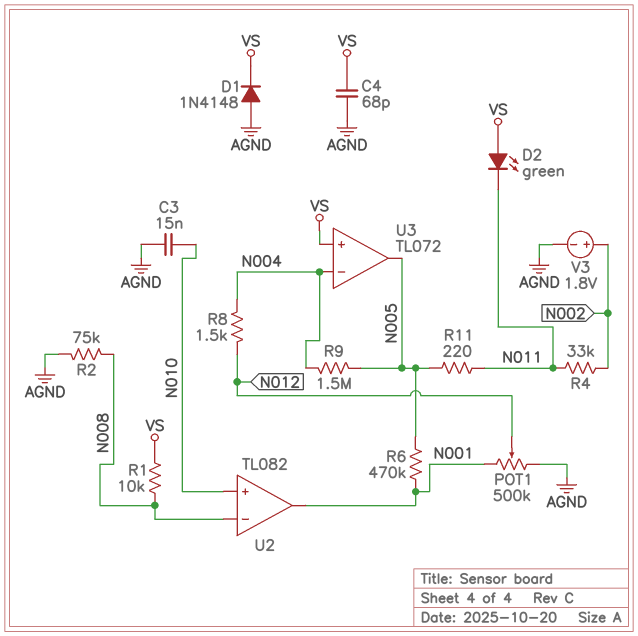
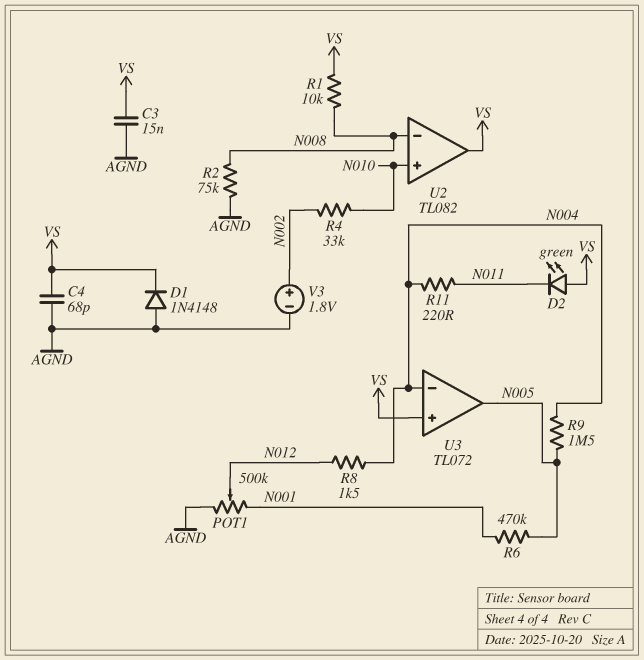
C3: 15nF (AGND, N010) -> 15nF (AGND, VS)
R4: 33k (N002, N011) -> 33k (N002, N010)
R11: 220 (N005, N011) -> 220 (N004, N011)
U2 pin out: N001 -> VS

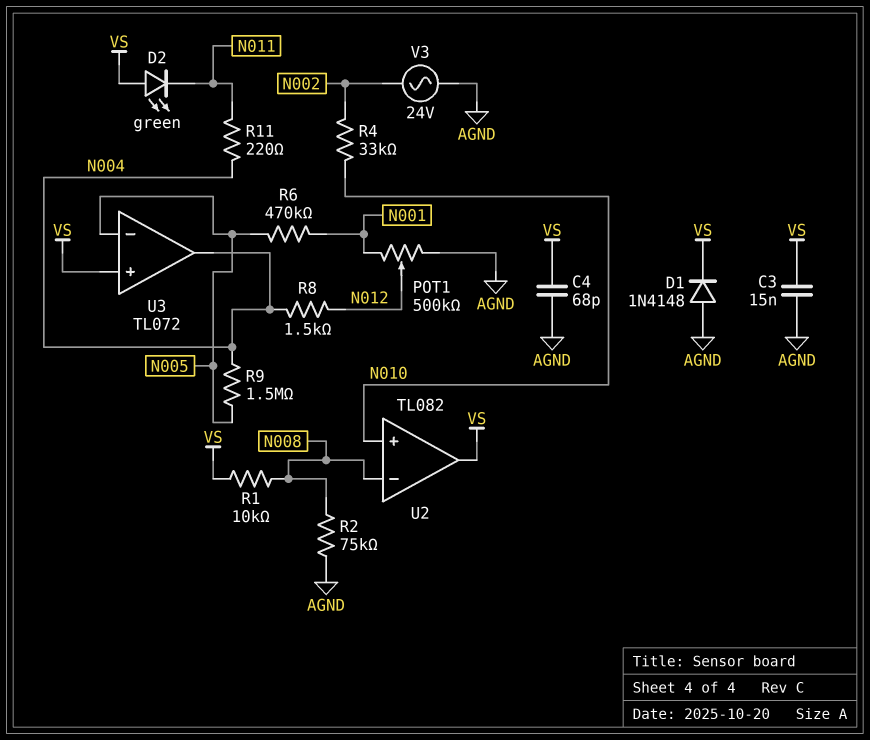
U3 pin in-: N004 -> N005
U3 pin out: N005 -> N004
V3: 1.8V (plus N002, minus AGND) -> AC 24V (AGND, N002)

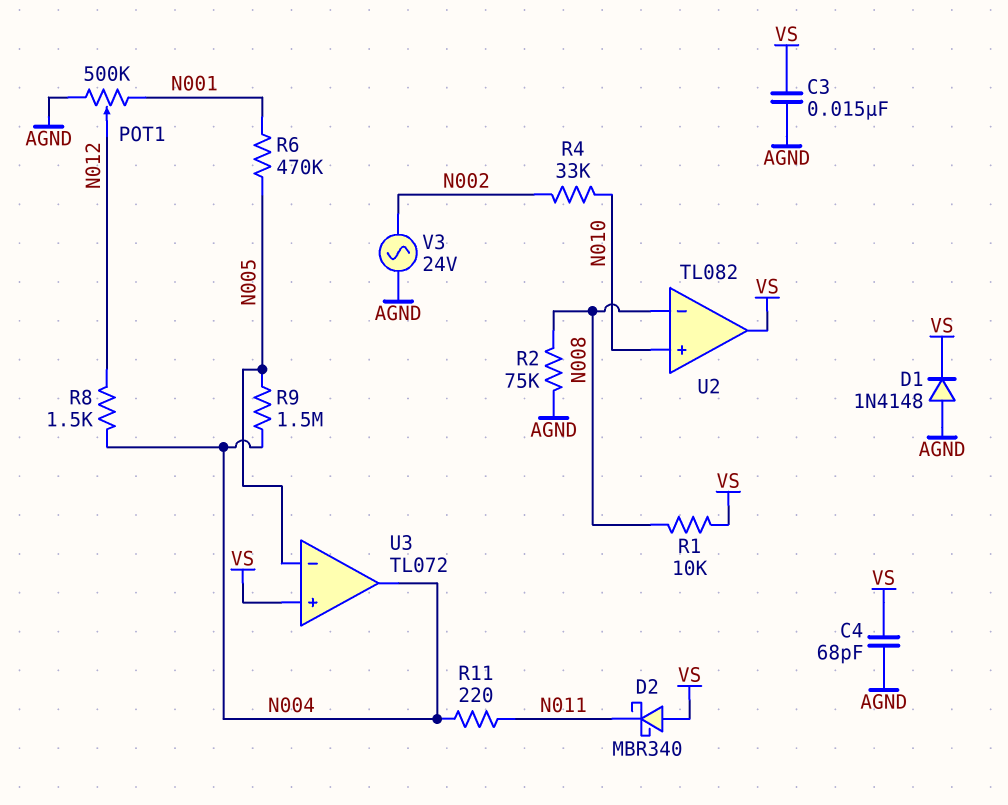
D2: LED green (A VS, K N011) -> schottky MBR340 (A VS, K N011)

